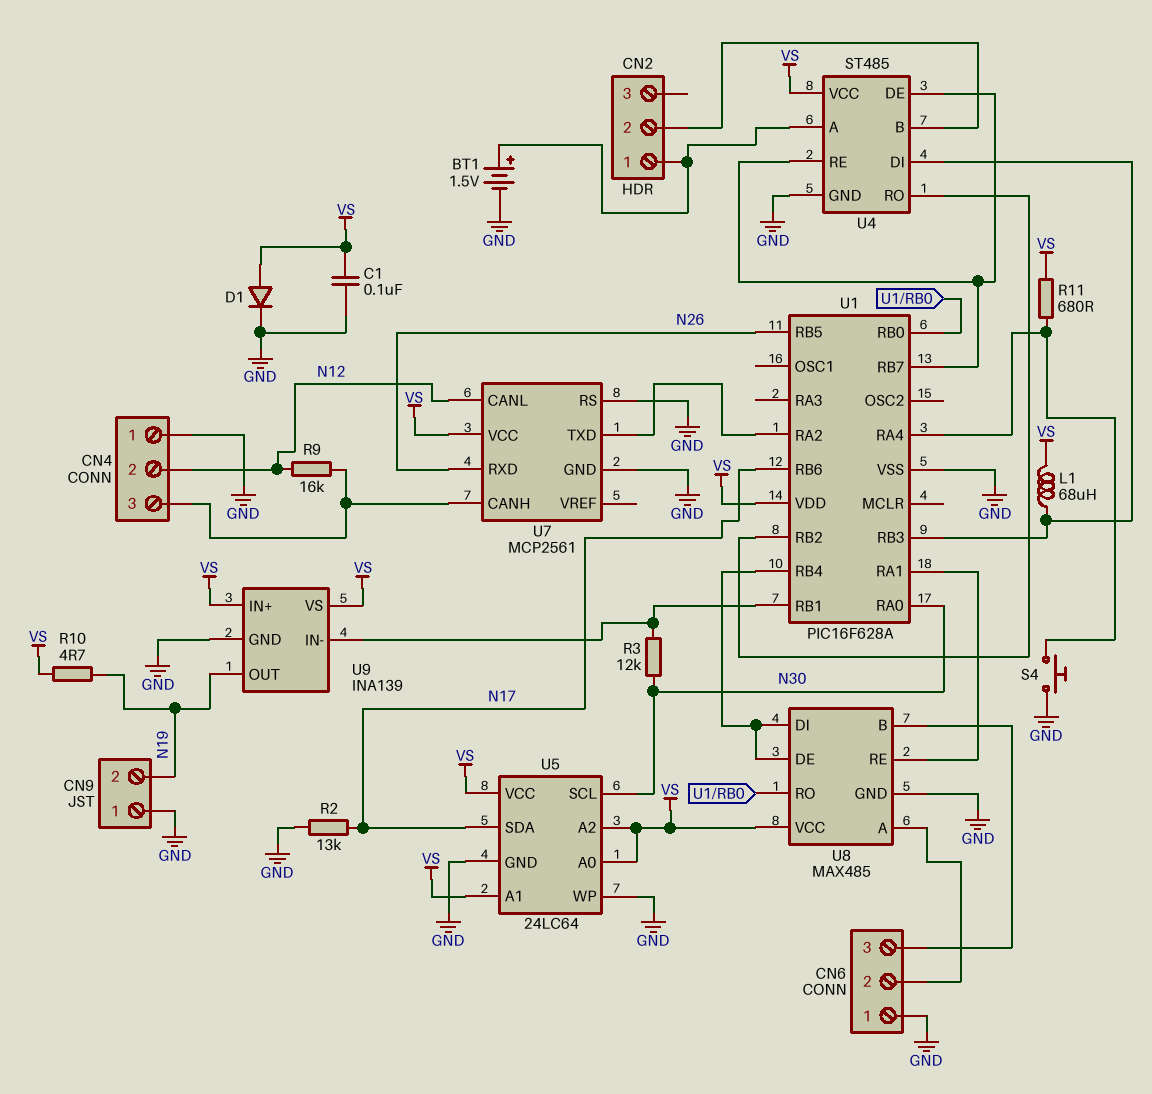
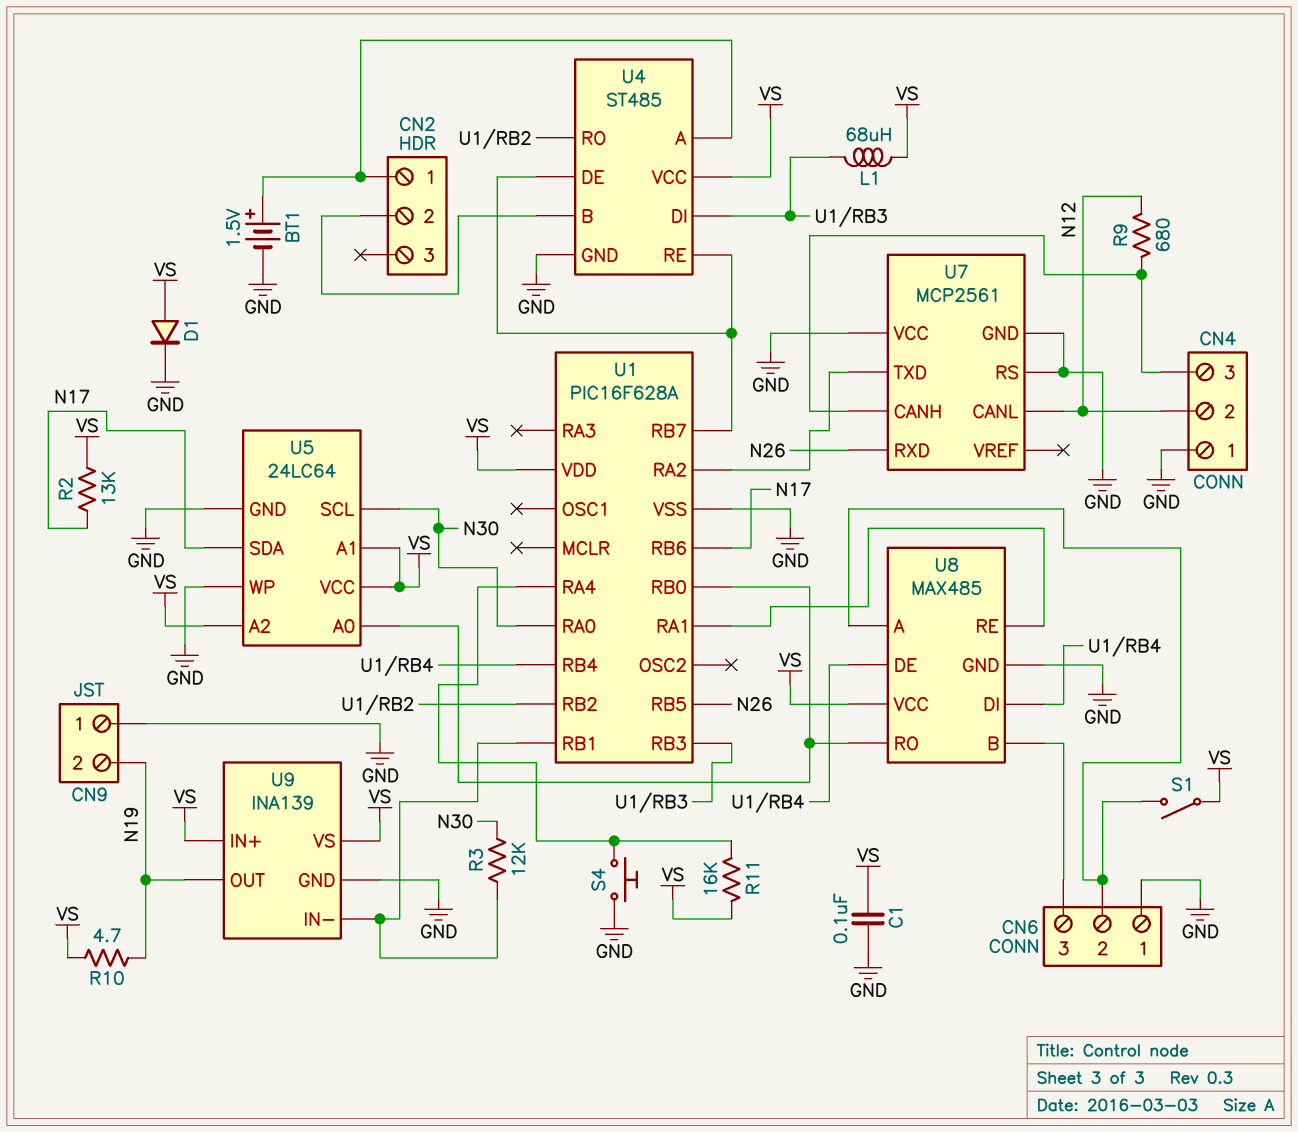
R2: 13k (GND, N17) -> 13k (N17, VS)
R9: 16k (CN4/3, N12) -> 680 (CN4/3, N12)
R11: 680 (U1/RA4, VS) -> 16k (U1/RA4, VS)
S1: none -> switch (CN6/2, VS)
U5 pin A0: VS -> U1/RB0
U7 pin VCC: VS -> GND

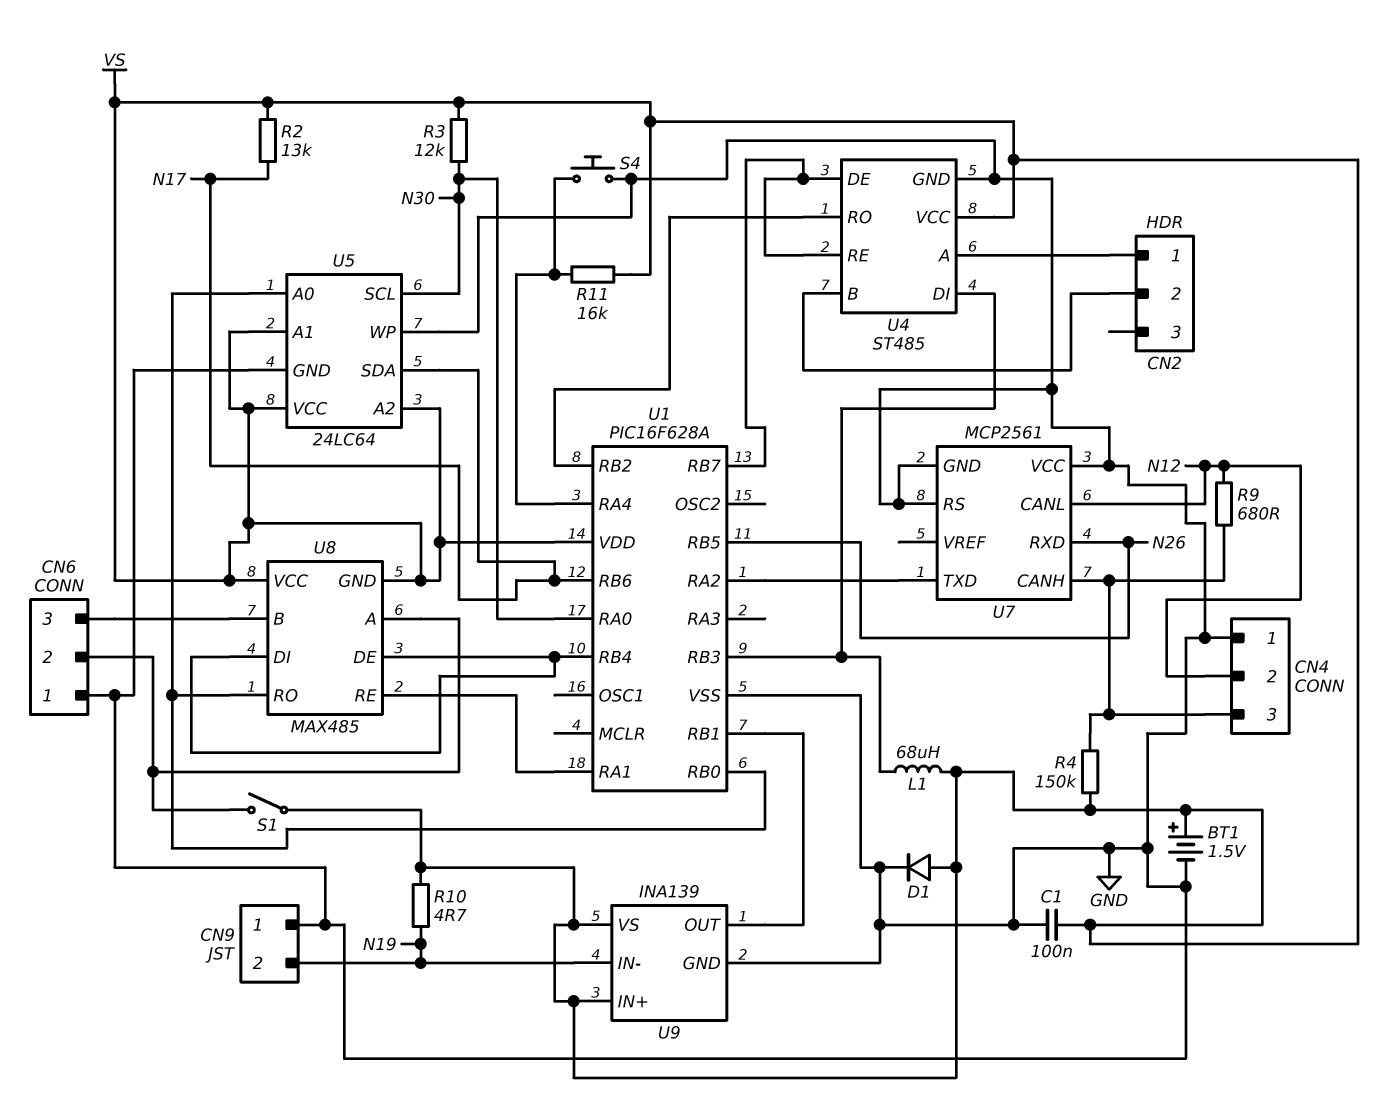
BT1: 1.5V (plus CN2/1, minus GND) -> 1.5V (plus VS, minus GND)
R3: 12k (N30, U1/RB1) -> 12k (N30, VS)
R4: none -> 150k (CN4/3, VS)
U8 pin GND: GND -> VS
U9 pin IN-: U1/RB1 -> N19
U9 pin OUT: N19 -> U1/RB1

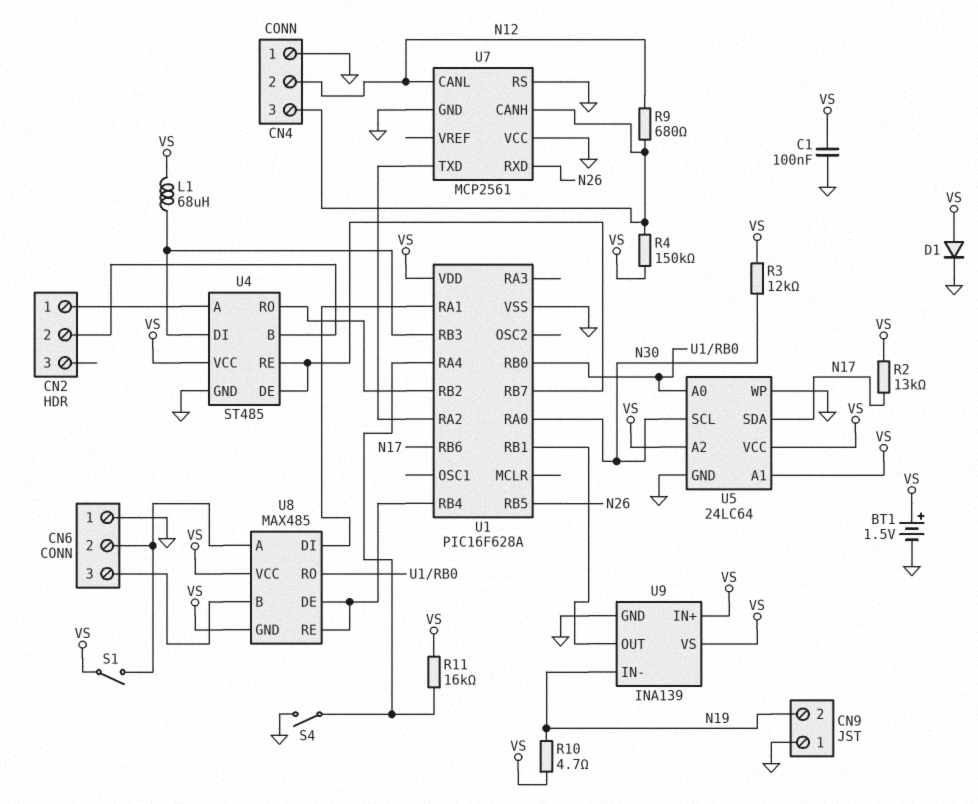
S4: button (GND, U1/RA4) -> switch (GND, U1/RA4)
U8 pin DI: U1/RB4 -> U1/RA1
U8 pin RE: U1/RA1 -> U1/RB4

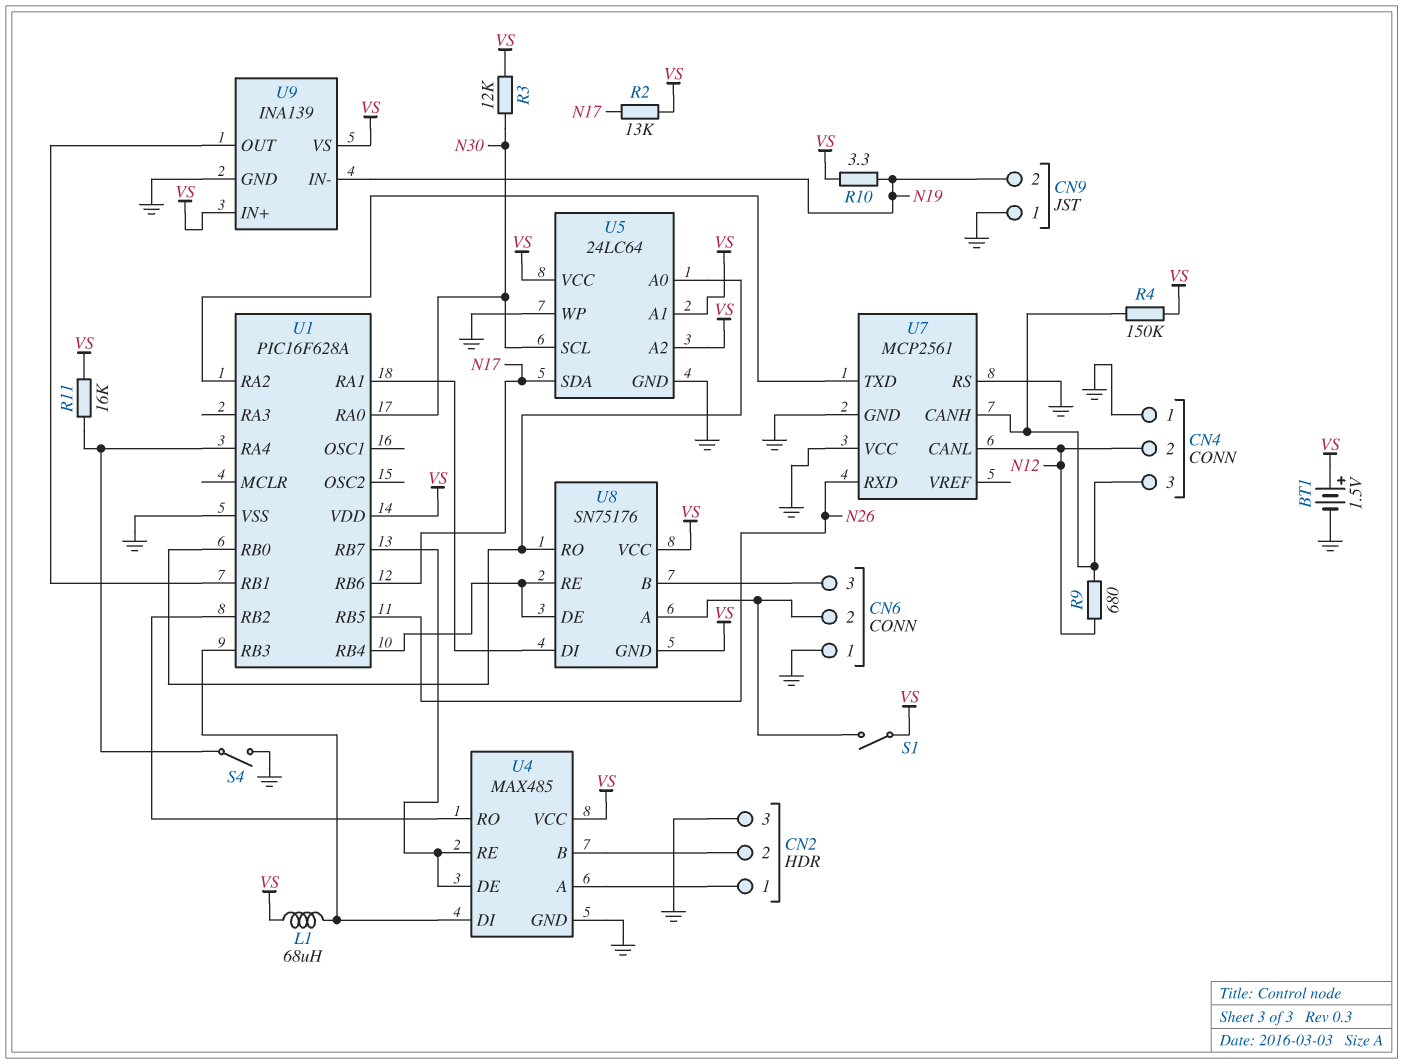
C1: 100nF (GND, VS) -> none
CN2 pin 3: none -> GND
D1: diode (A VS, K GND) -> none
R10: 4.7 (N19, VS) -> 3.3 (N19, VS)
U4: ST485 -> MAX485
U8: MAX485 -> SN75176

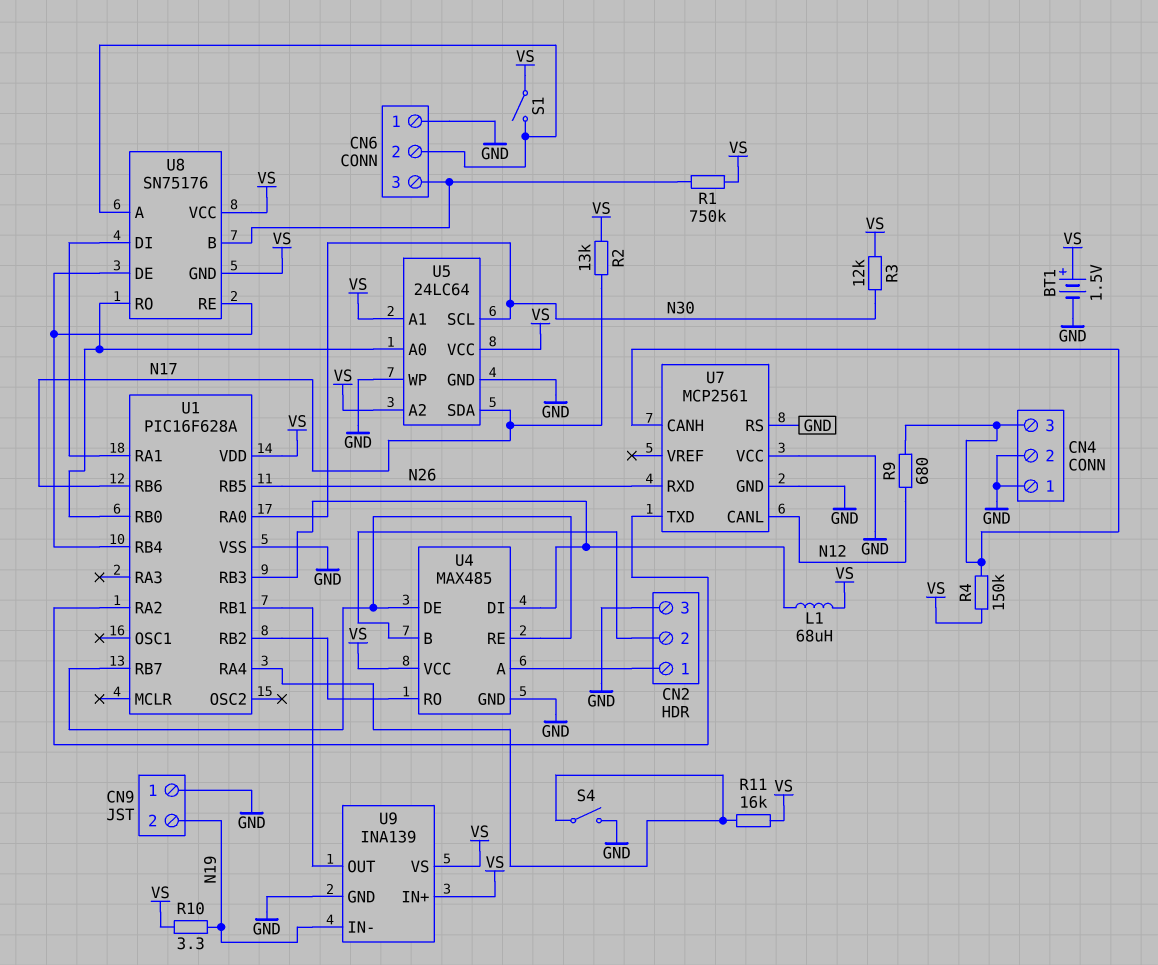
CN4 pin 2: N12 -> GND
R1: none -> 750k (CN6/3, VS)

